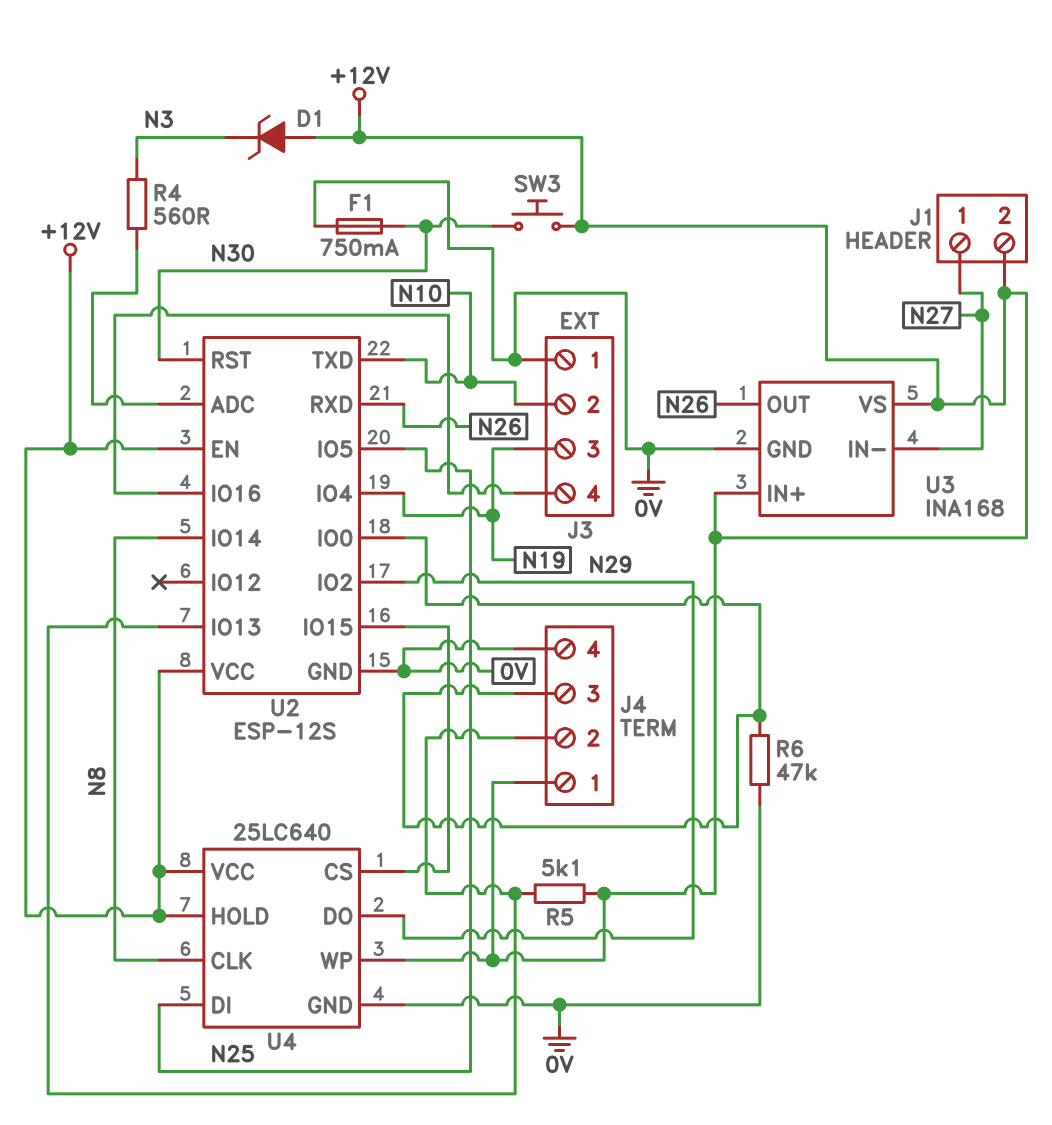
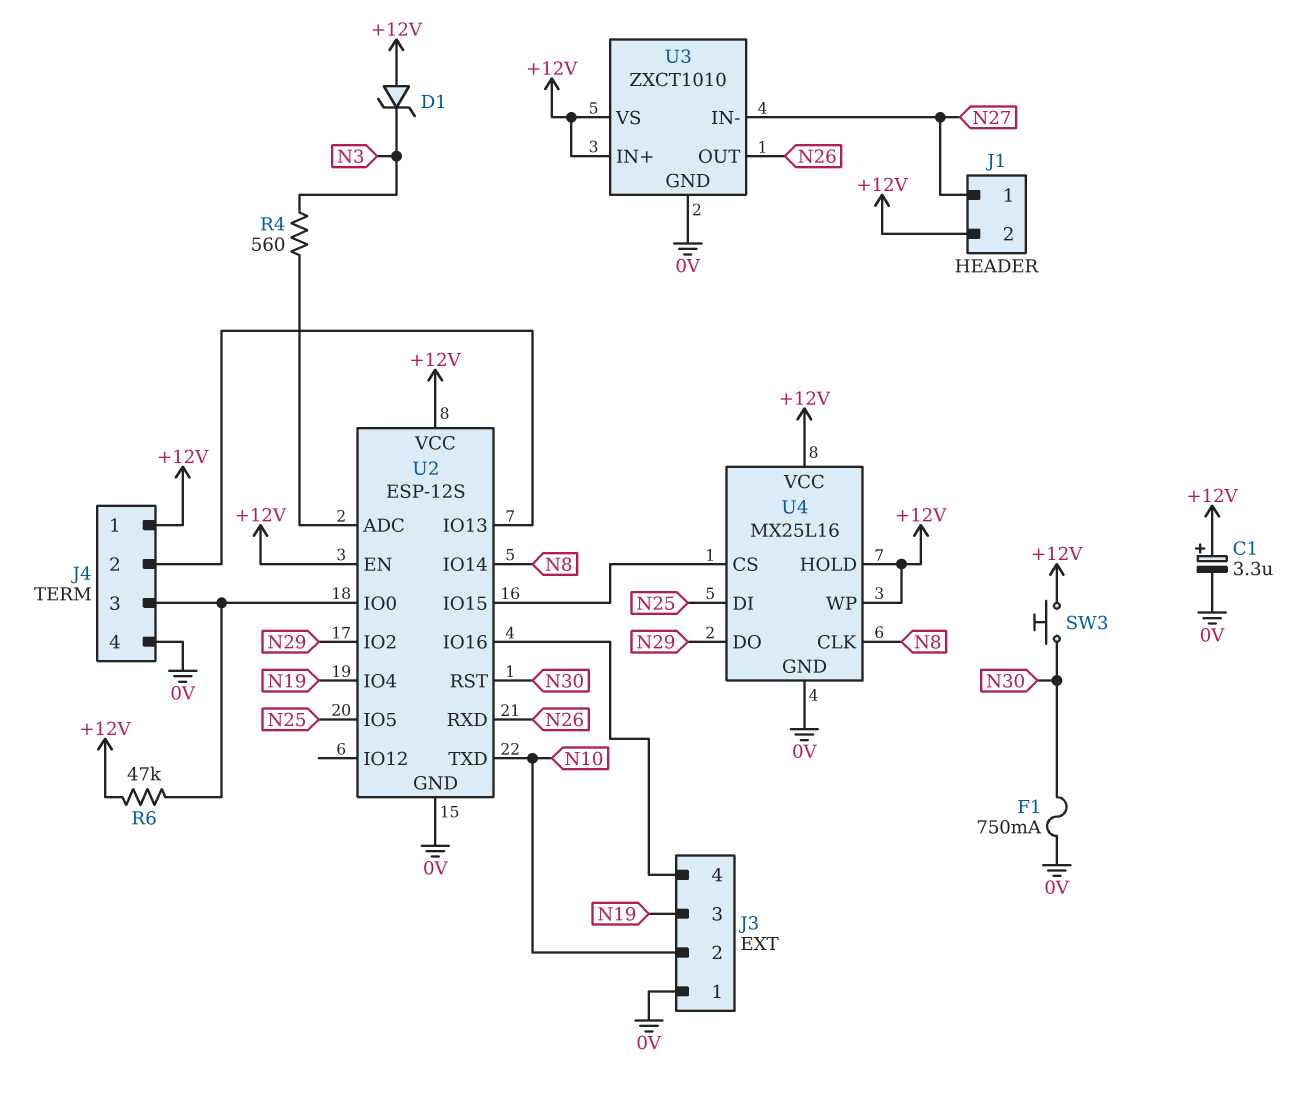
C1: none -> 3.3uF (plus +12V, minus 0V)
R5: 5.1k (+12V, J4/2) -> none
R6: 47k (0V, J4/3) -> 47k (+12V, J4/3)
U3: INA168 -> ZXCT1010
U4: 25LC640 -> MX25L16

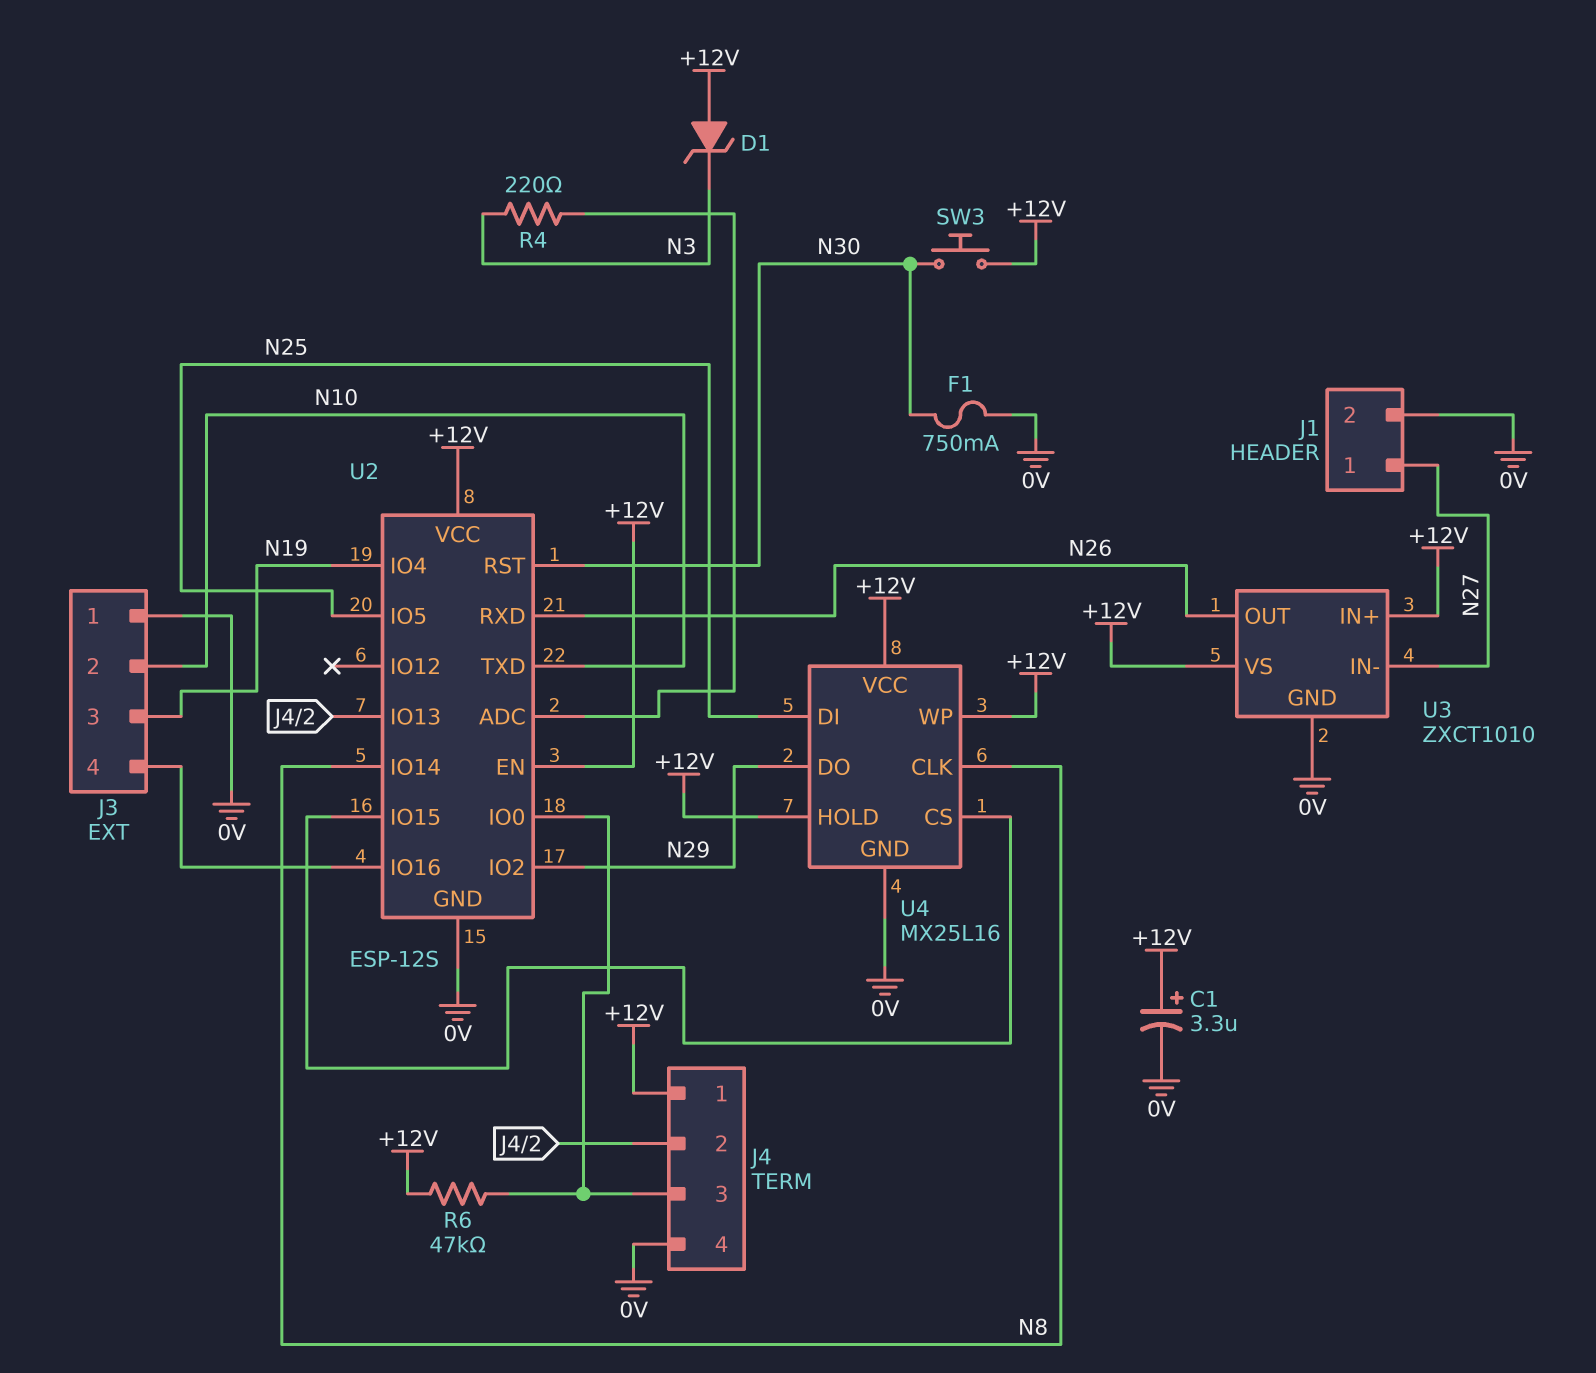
J1 pin 2: +12V -> 0V
R4: 560 (N3, U2/ADC) -> 220 (N3, U2/ADC)

